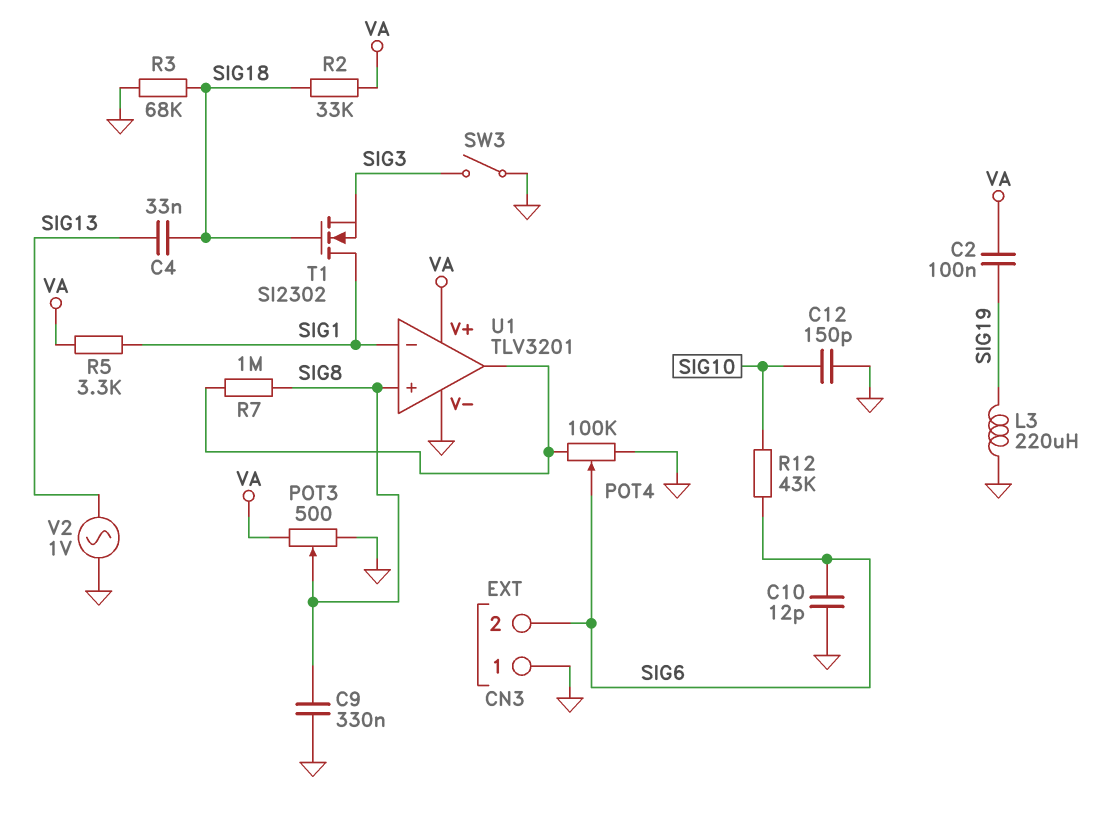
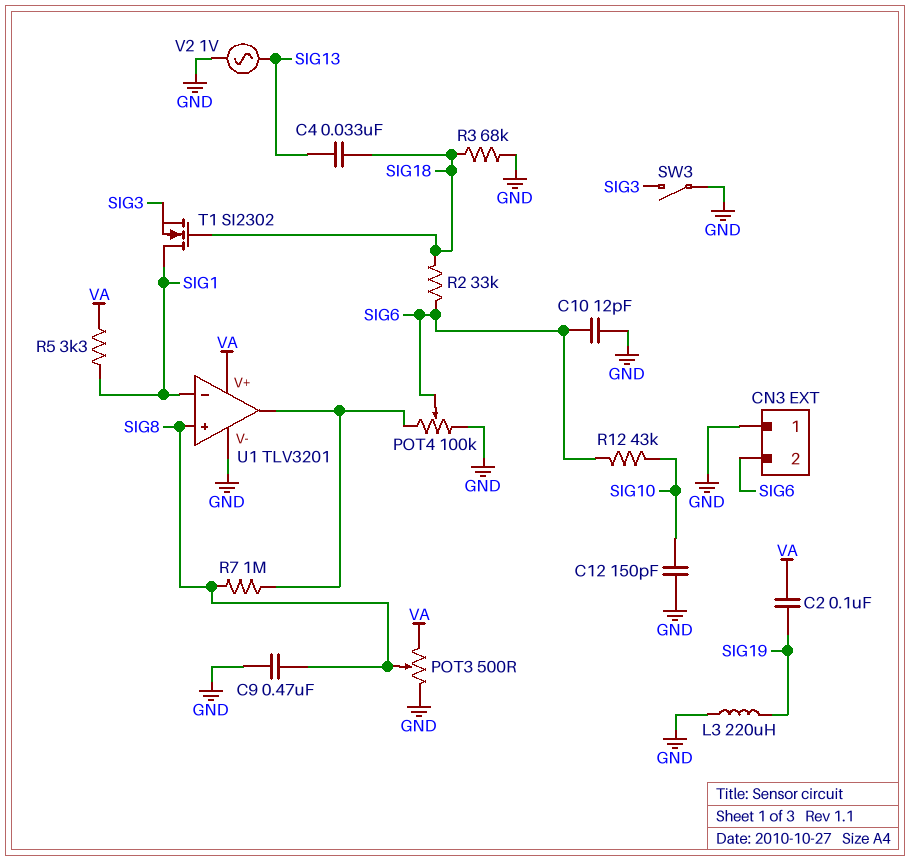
C9: 330nF (GND, SIG8) -> 470nF (GND, SIG8)
R2: 33k (SIG18, VA) -> 33k (SIG6, SIG18)

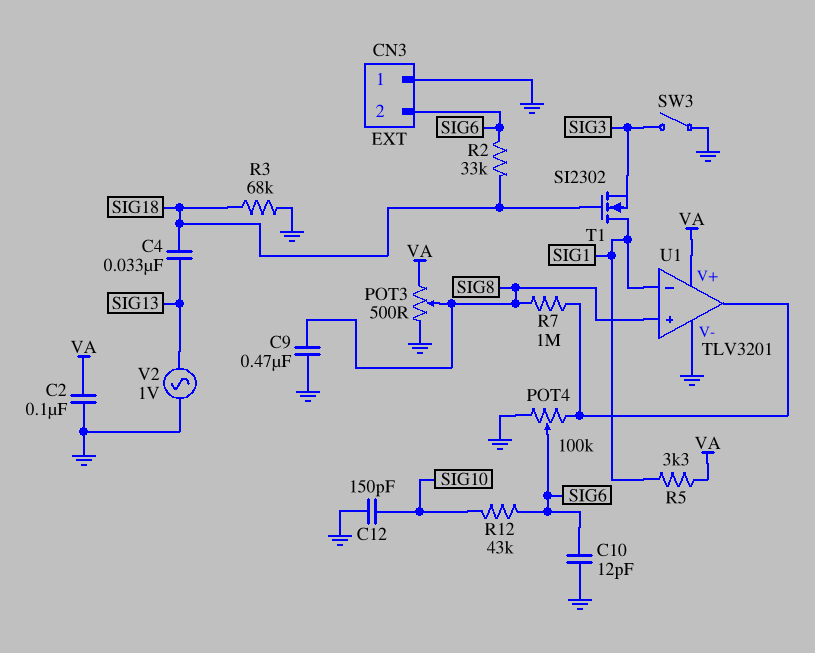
C2: 100nF (SIG19, VA) -> 100nF (GND, VA)
L3: 220uH (GND, SIG19) -> none

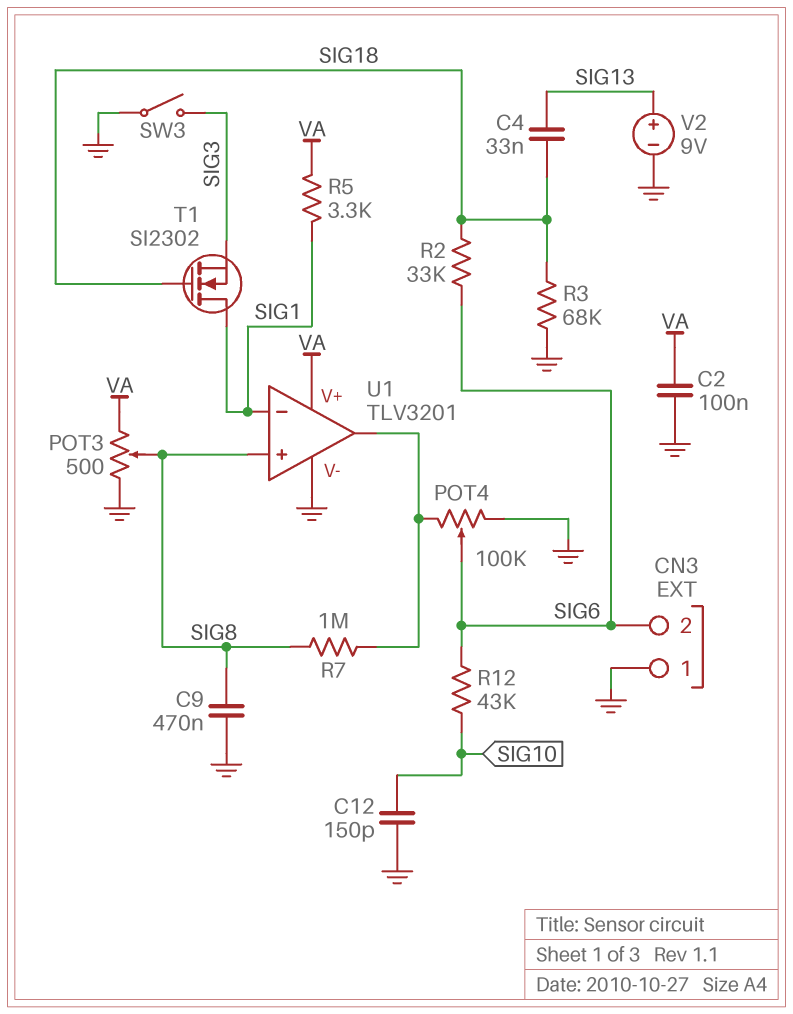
C10: 12pF (GND, SIG6) -> none
V2: AC 1V (GND, SIG13) -> 9V (plus SIG13, minus GND)

